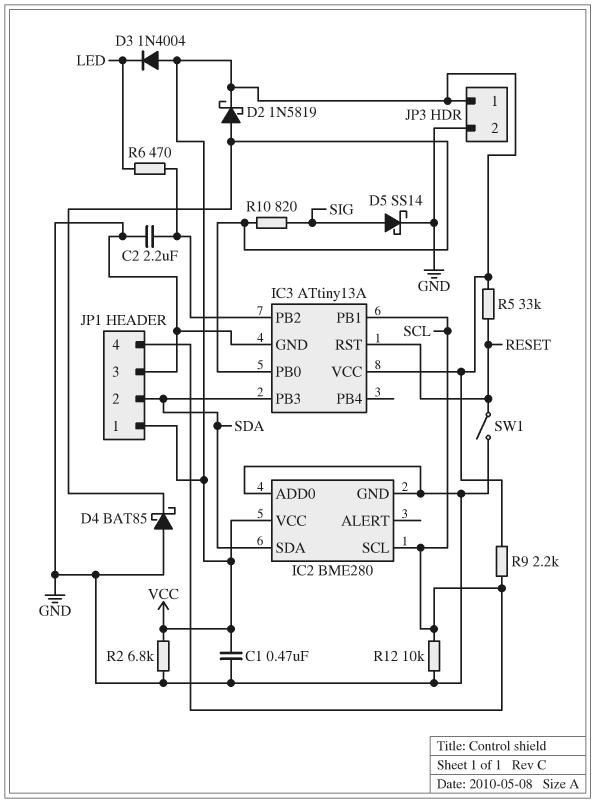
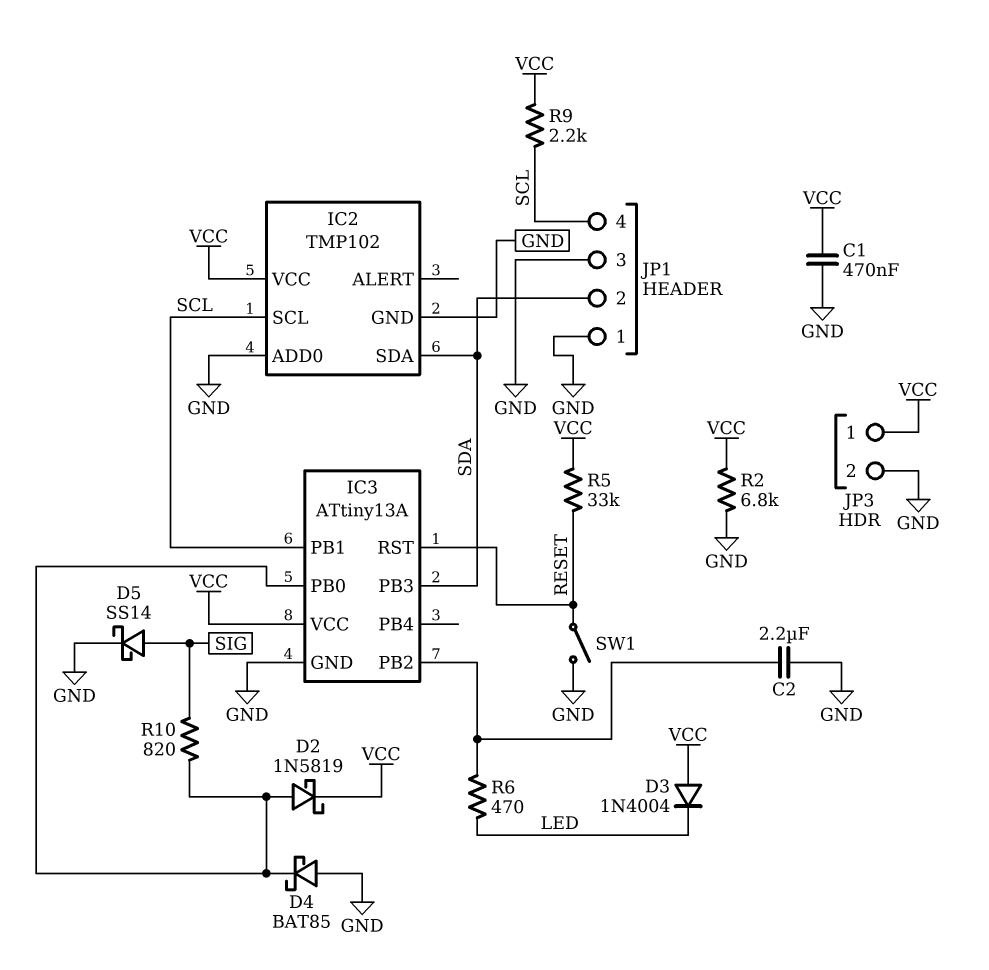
IC2: BME280 -> TMP102
JP1 pin 1: VCC -> GND
R12: 10k (GND, SCL) -> none

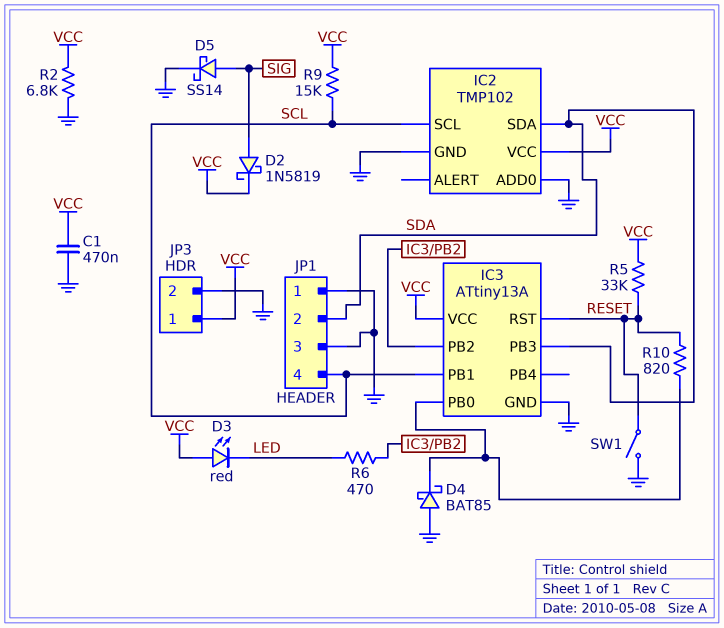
C2: 2.2uF (GND, IC3/PB2) -> none
D2: schottky 1N5819 (A IC3/PB0, K VCC) -> schottky 1N5819 (A SIG, K VCC)
D3: diode 1N4004 (A VCC, K LED) -> LED red (A VCC, K LED)
R9: 2.2k (SCL, VCC) -> 15k (SCL, VCC)
R10: 820 (IC3/PB0, SIG) -> 820 (IC3/PB0, RESET)

